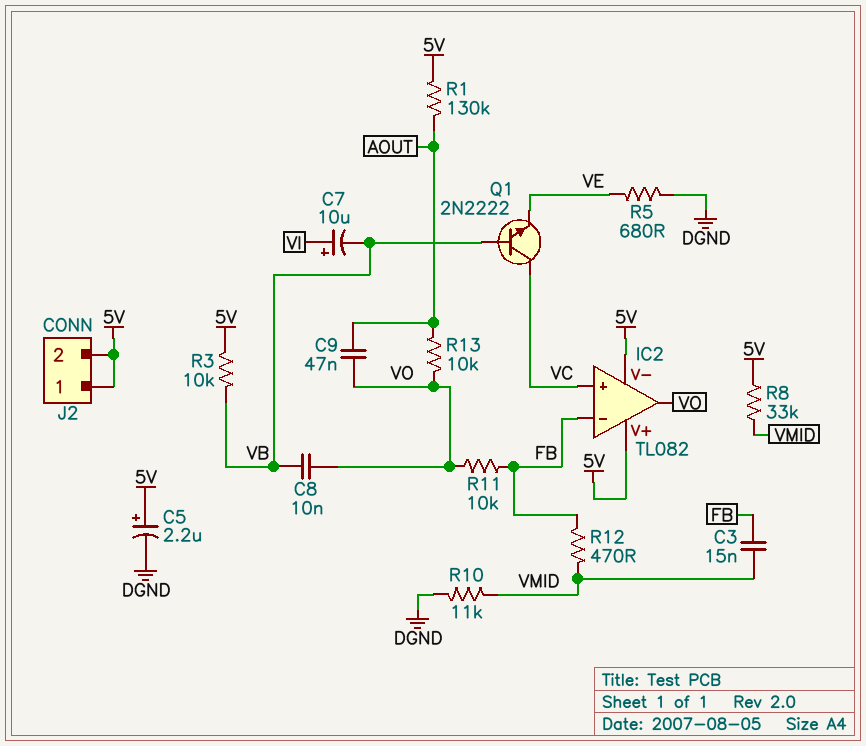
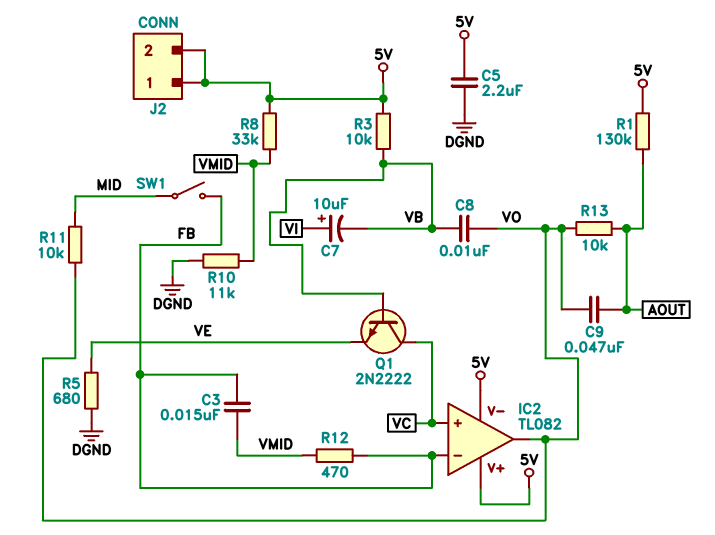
C5: 2.2uF (plus 5V, minus DGND) -> 2.2uF (5V, DGND)
R11: 10k (FB, VO) -> 10k (MID, VO)
SW1: none -> switch (FB, MID)

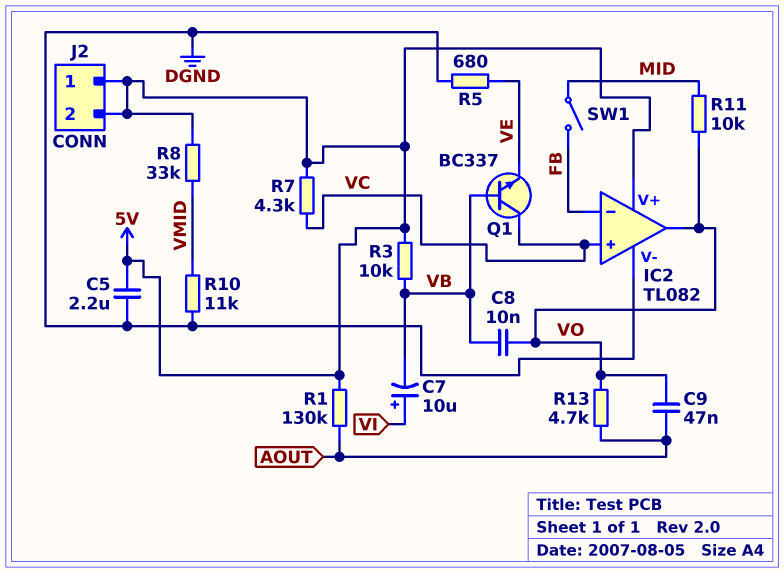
C3: 15nF (FB, VMID) -> none
IC2 pin V-: 5V -> DGND
Q1: NPN 2N2222 (B VB, C VC, E VE) -> NPN BC337 (B VB, C VC, E VE)
R7: none -> 4.3k (5V, VC)
R12: 470 (FB, VMID) -> none
R13: 10k (AOUT, VO) -> 4.7k (AOUT, VO)

